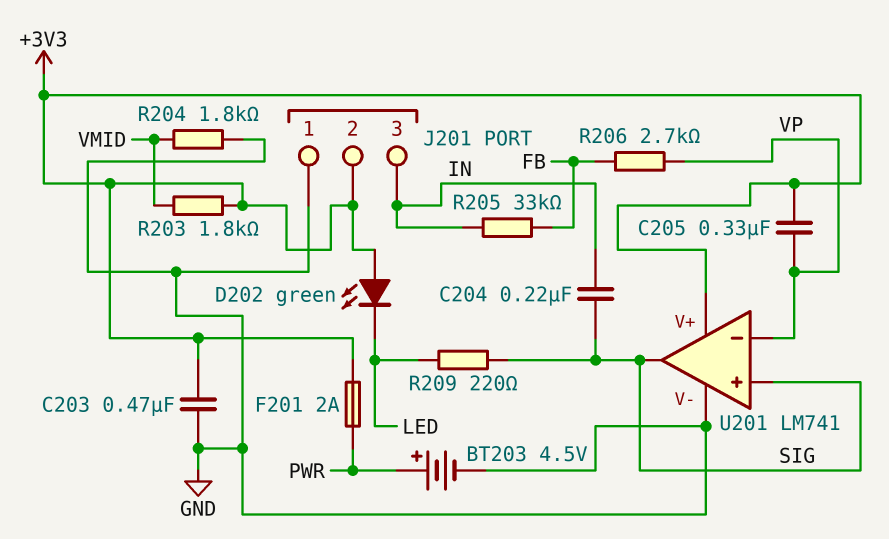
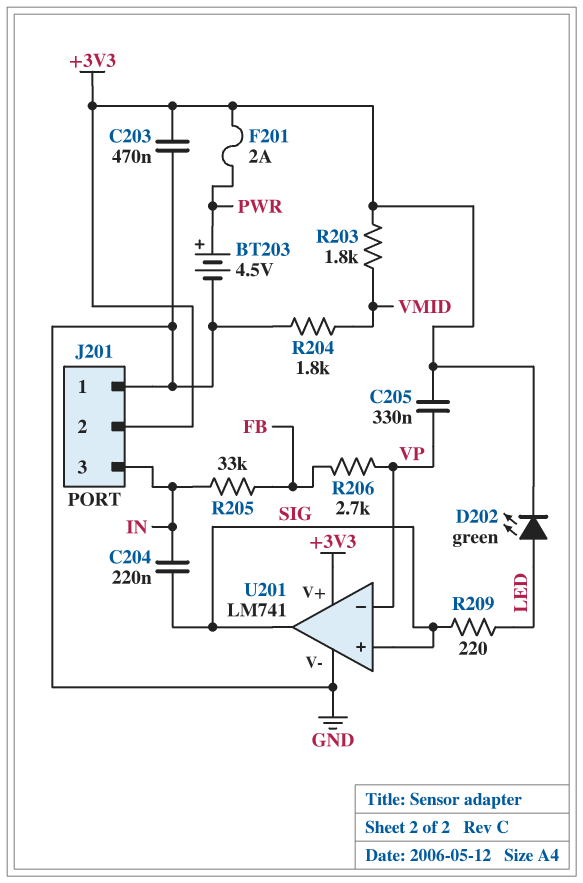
D202: LED green (A +3V3, K LED) -> LED green (A LED, K +3V3)

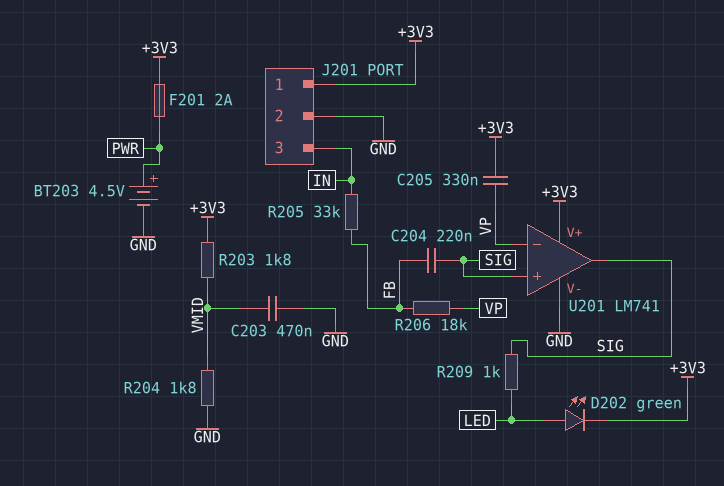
C203: 470nF (+3V3, GND) -> 470nF (GND, VMID)
C204: 220nF (IN, SIG) -> 220nF (FB, SIG)
J201 pin 1: GND -> +3V3
J201 pin 2: +3V3 -> GND
R206: 2.7k (FB, VP) -> 18k (FB, VP)
R209: 220 (LED, SIG) -> 1k (LED, SIG)

